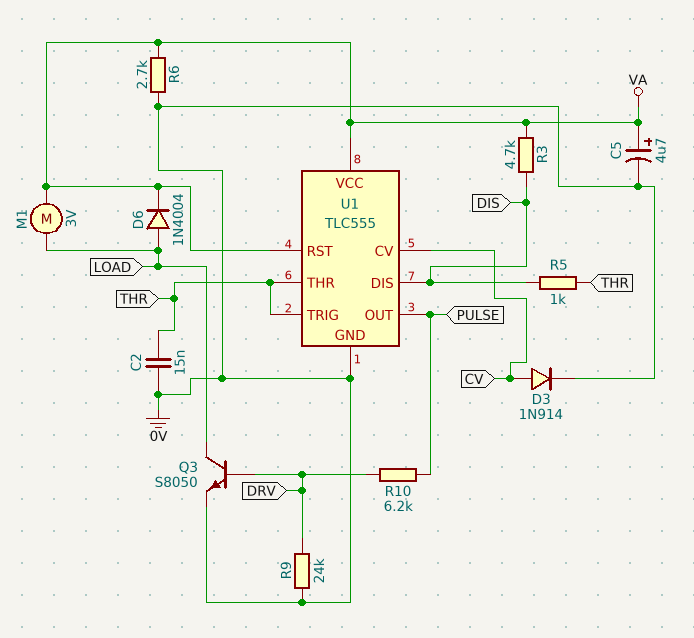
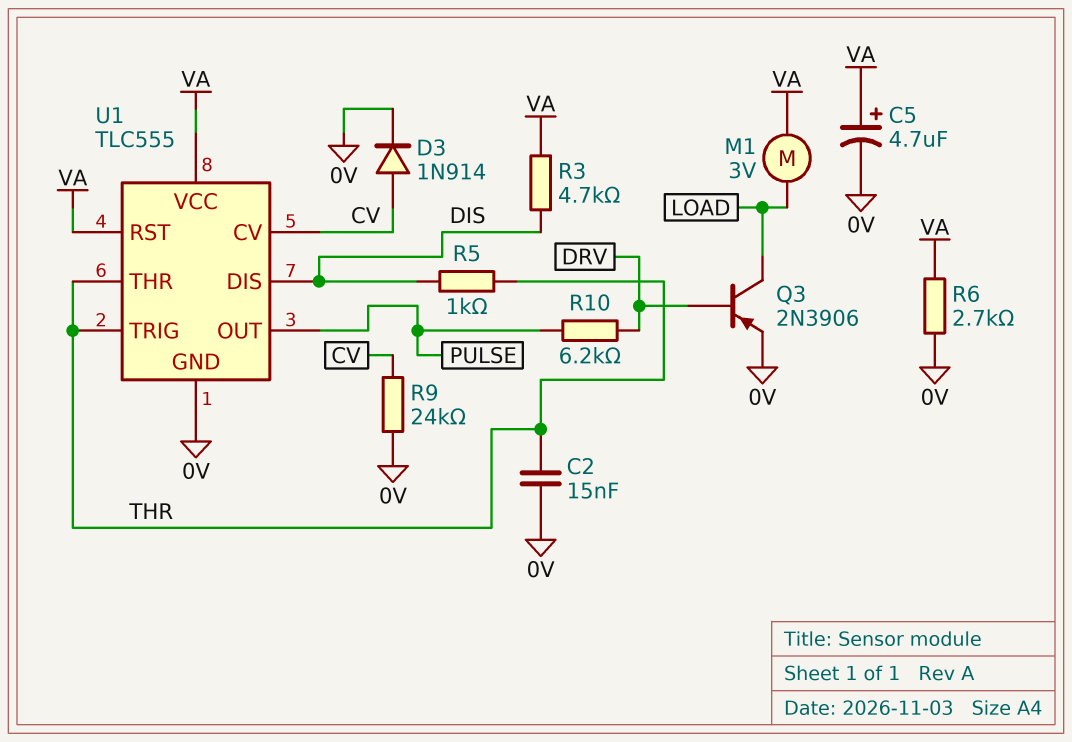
D6: diode 1N4004 (A LOAD, K VA) -> none
Q3: NPN S8050 (B DRV, C LOAD, E 0V) -> PNP 2N3906 (B DRV, C LOAD, E 0V)
R9: 24k (0V, DRV) -> 24k (0V, CV)

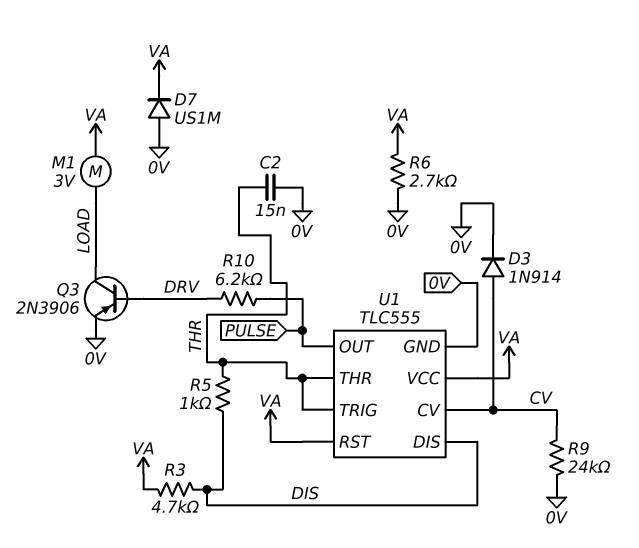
C5: 4.7uF (plus VA, minus 0V) -> none
D7: none -> diode US1M (A 0V, K VA)

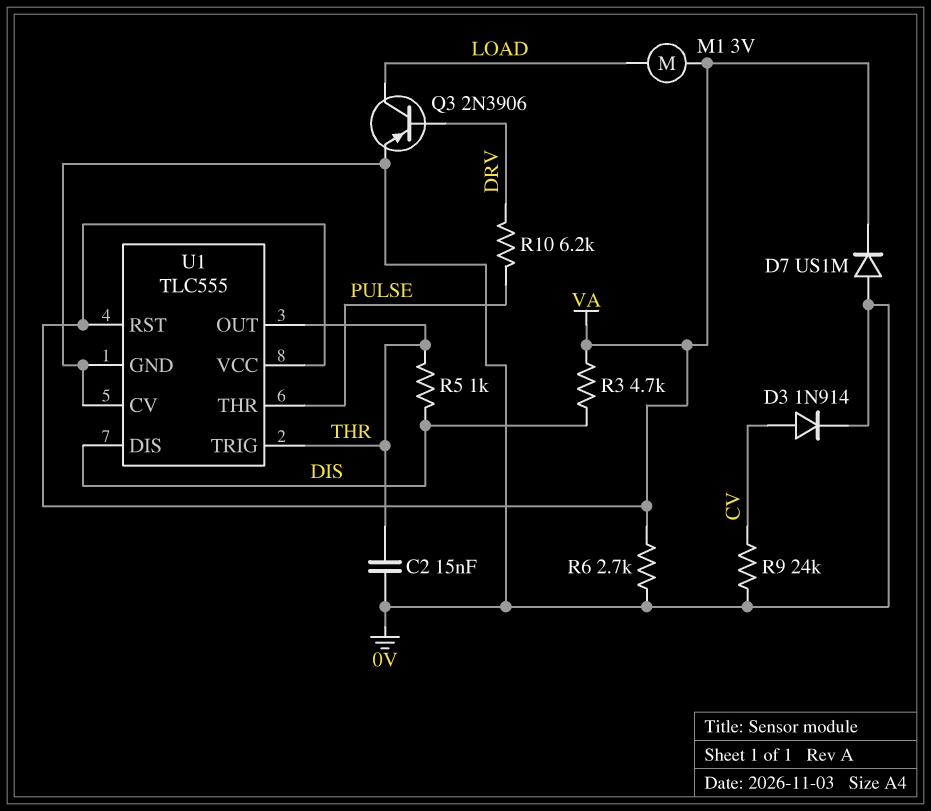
U1 pin CV: CV -> 0V
U1 pin OUT: PULSE -> THR
U1 pin THR: THR -> PULSE

